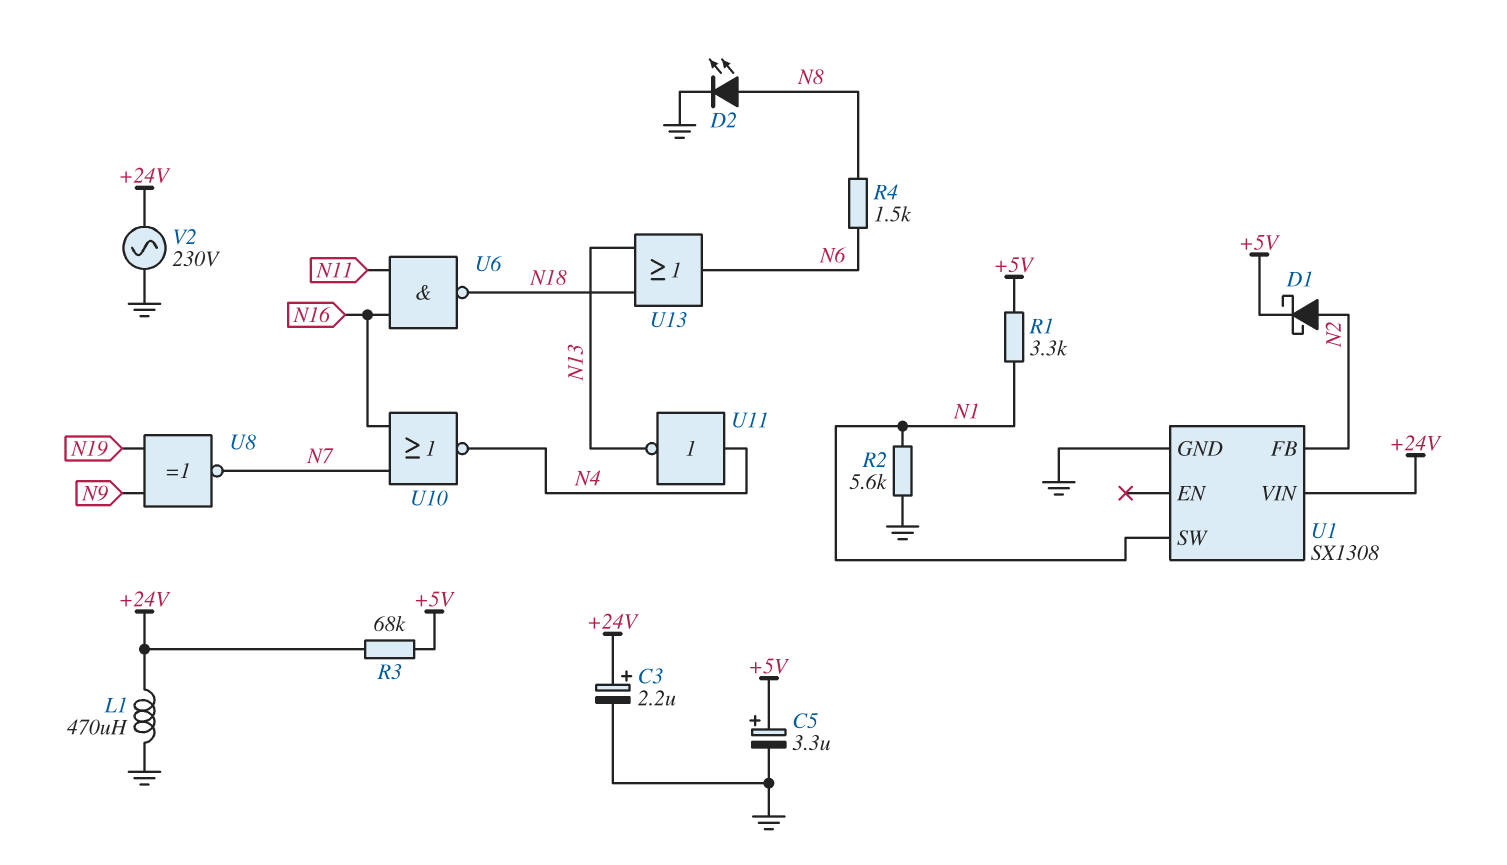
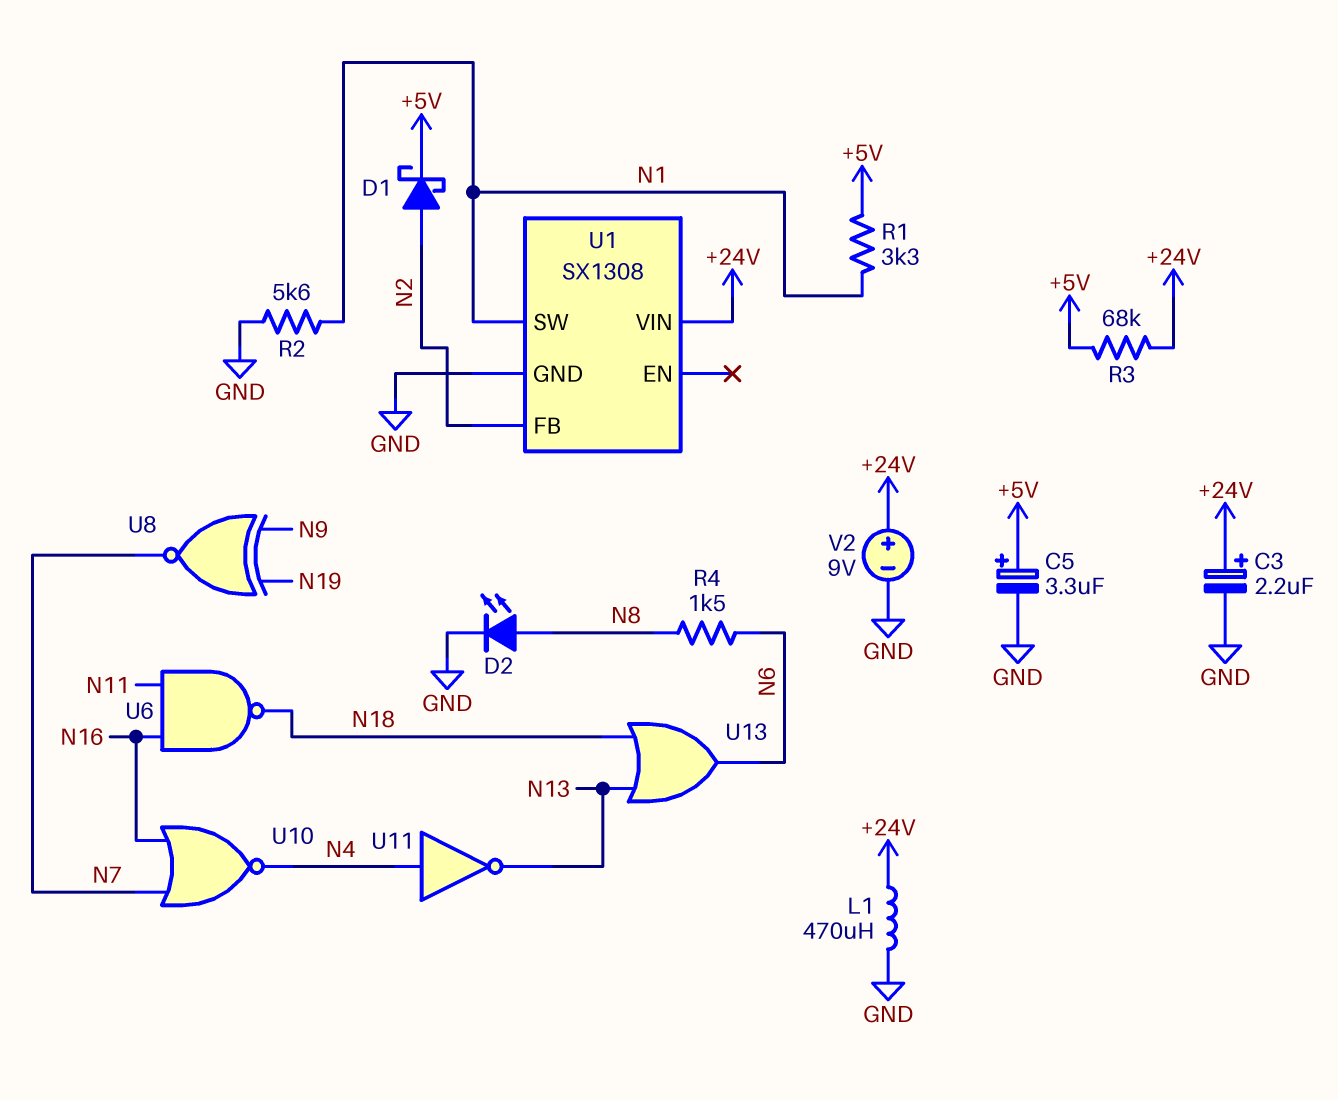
V2: AC 230V (+24V, GND) -> 9V (plus +24V, minus GND)

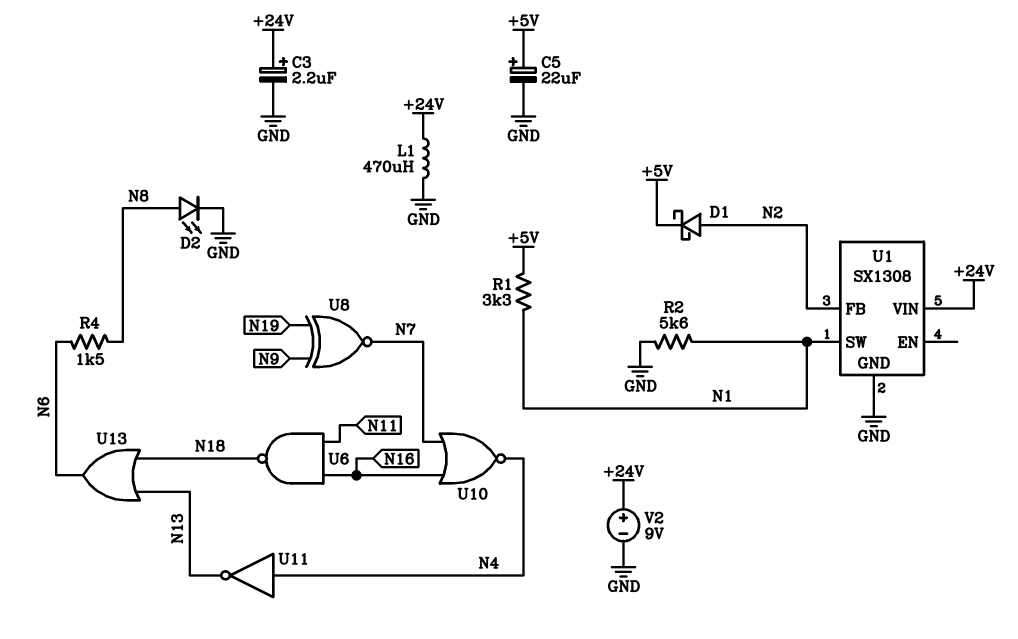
C5: 3.3uF (plus +5V, minus GND) -> 22uF (plus +5V, minus GND)
R3: 68k (+5V, +24V) -> none

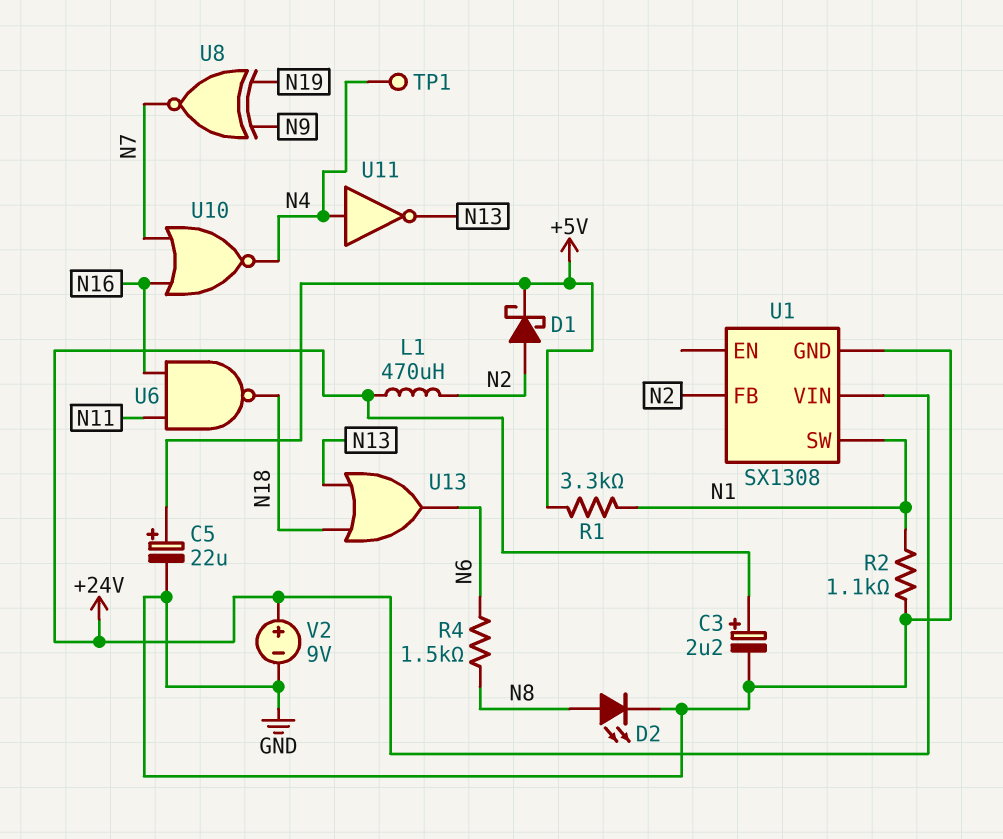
L1: 470uH (+24V, GND) -> 470uH (+24V, N2)
R2: 5.6k (GND, N1) -> 1.1k (GND, N1)
TP1: none -> test point (N4)

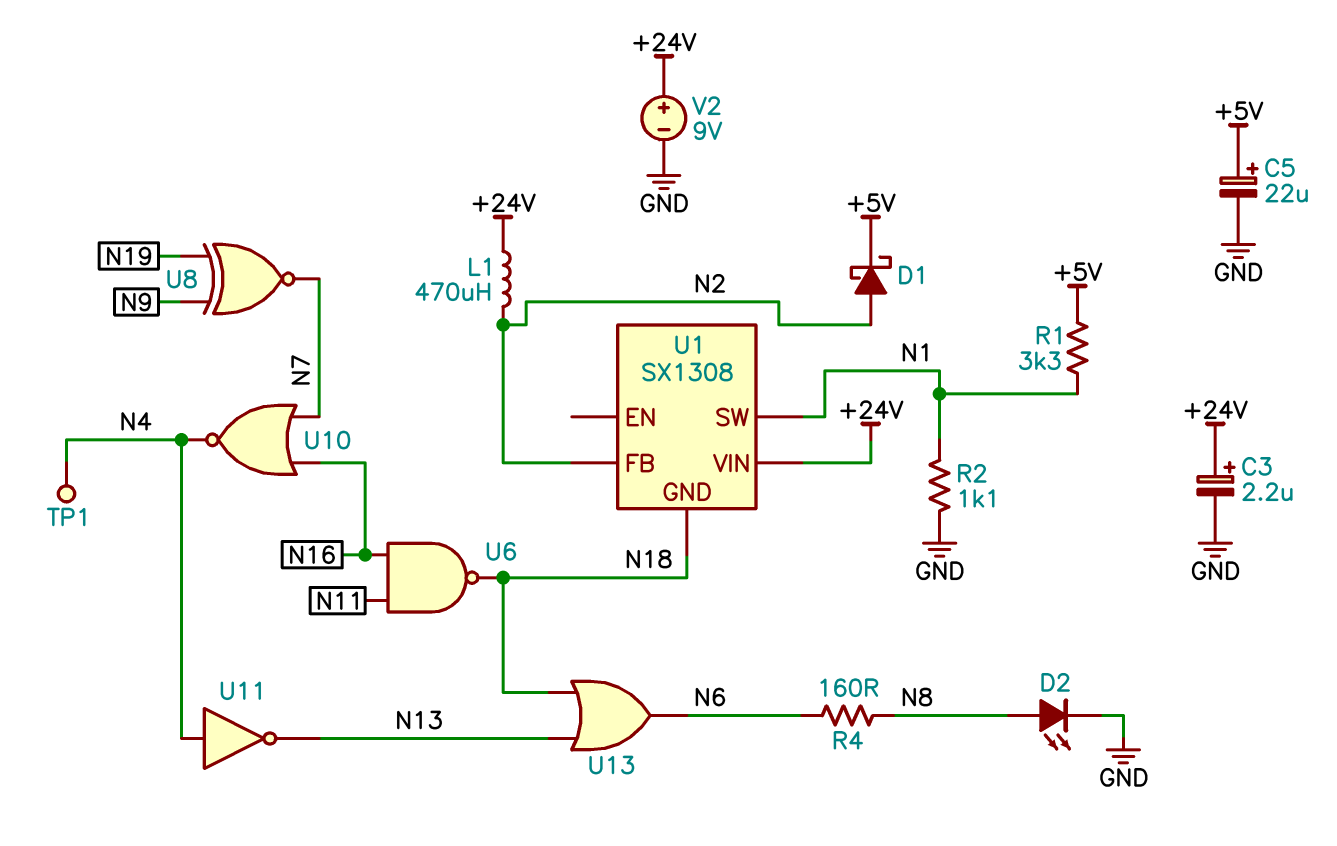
R4: 1.5k (N6, N8) -> 160 (N6, N8)
U1 pin GND: GND -> N18

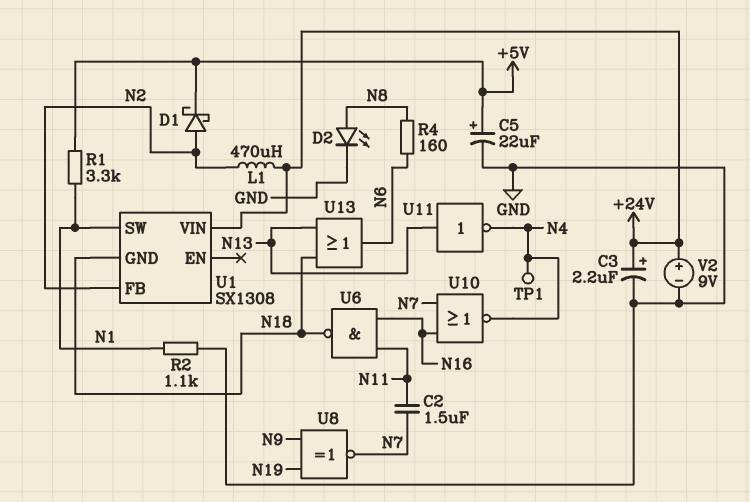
C2: none -> 1.5uF (N7, N11)
U11: NOT (in N4, out N13) -> NOT (in N13, out N4)

